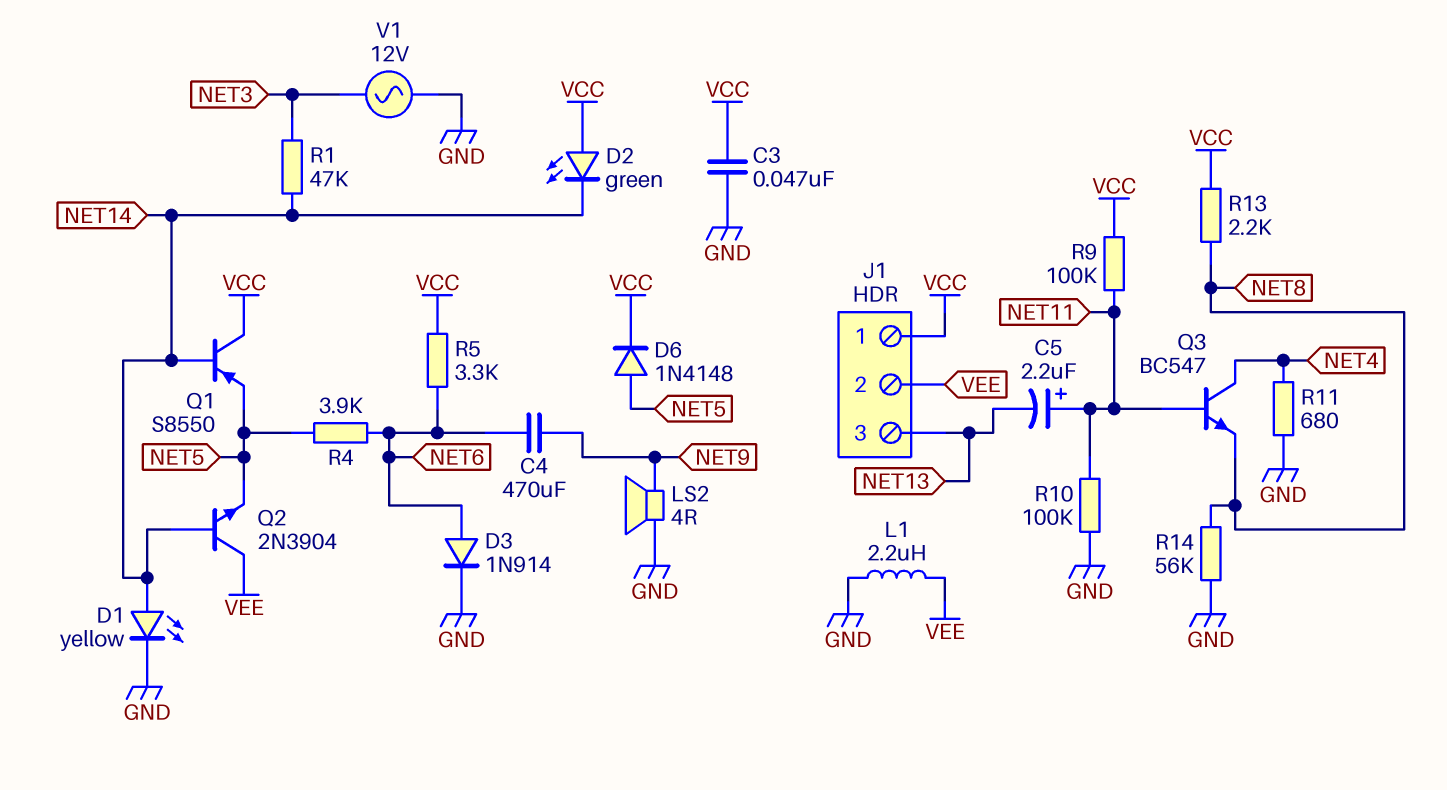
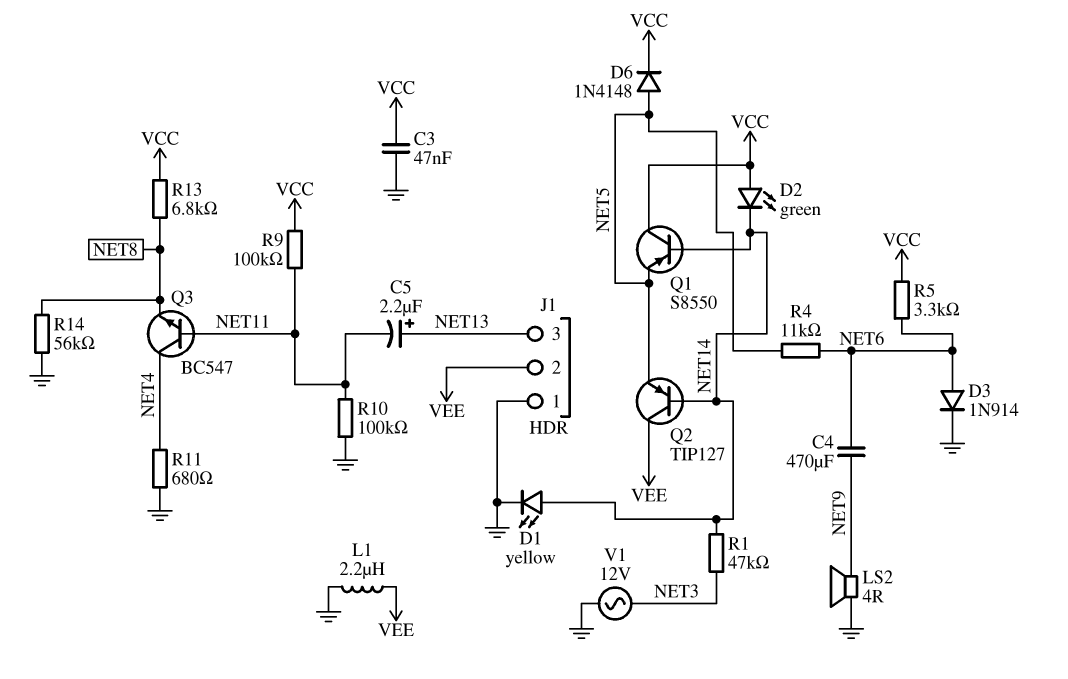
C5: 2.2uF (plus NET11, minus NET13) -> 2.2uF (plus NET13, minus NET11)
J1 pin 1: VCC -> GND
Q2: NPN 2N3904 (B NET14, C VEE, E NET5) -> PNP TIP127 (B NET14, C VEE, E NET5)
R4: 3.9k (NET5, NET6) -> 11k (NET5, NET6)
R13: 2.2k (NET8, VCC) -> 6.8k (NET8, VCC)

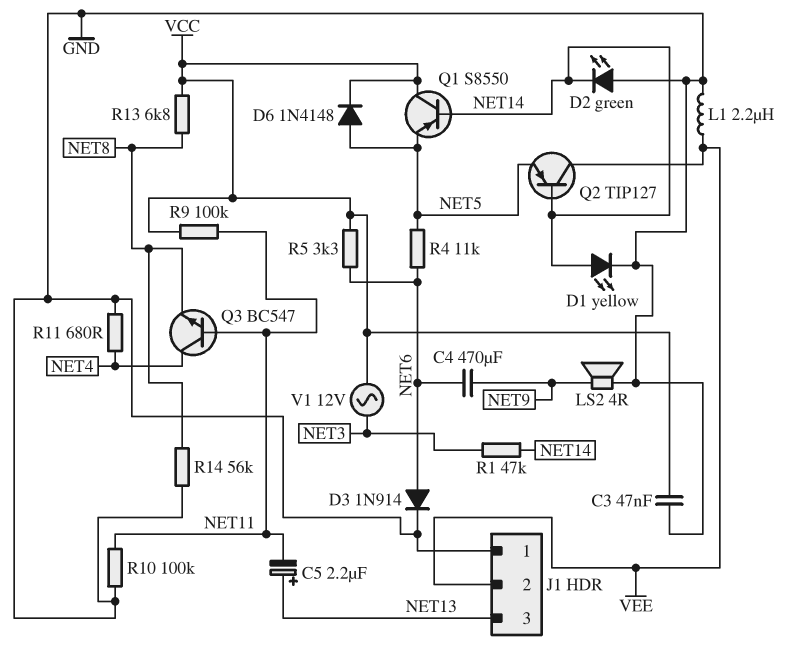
D2: LED green (A VCC, K NET14) -> LED green (A GND, K NET14)
V1: AC 12V (GND, NET3) -> AC 12V (NET3, VCC)

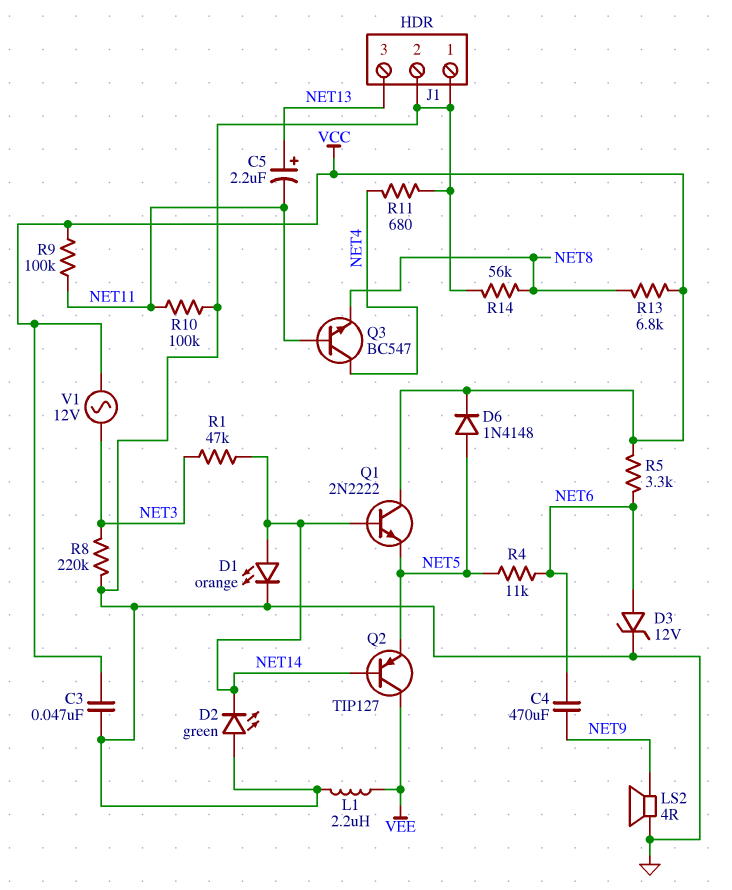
D1: LED yellow (A NET14, K GND) -> LED orange (A NET14, K GND)
D3: diode 1N914 (A NET6, K GND) -> zener 12V (A NET6, K GND)
J1 pin 2: VEE -> GND
Q1: PNP S8550 (B NET14, C VCC, E NET5) -> NPN 2N2222 (B NET14, C VCC, E NET5)
R8: none -> 220k (GND, NET3)

